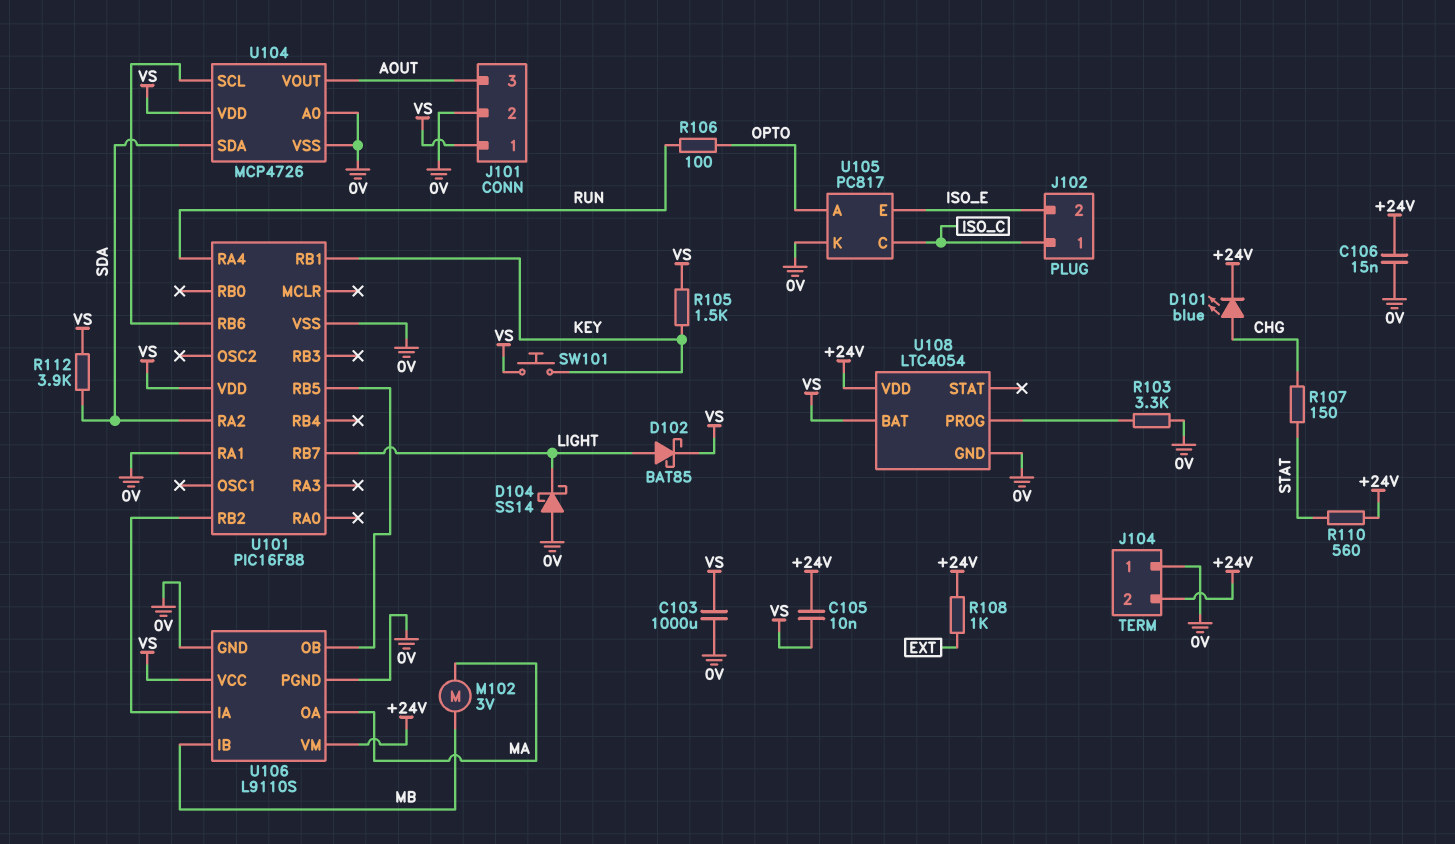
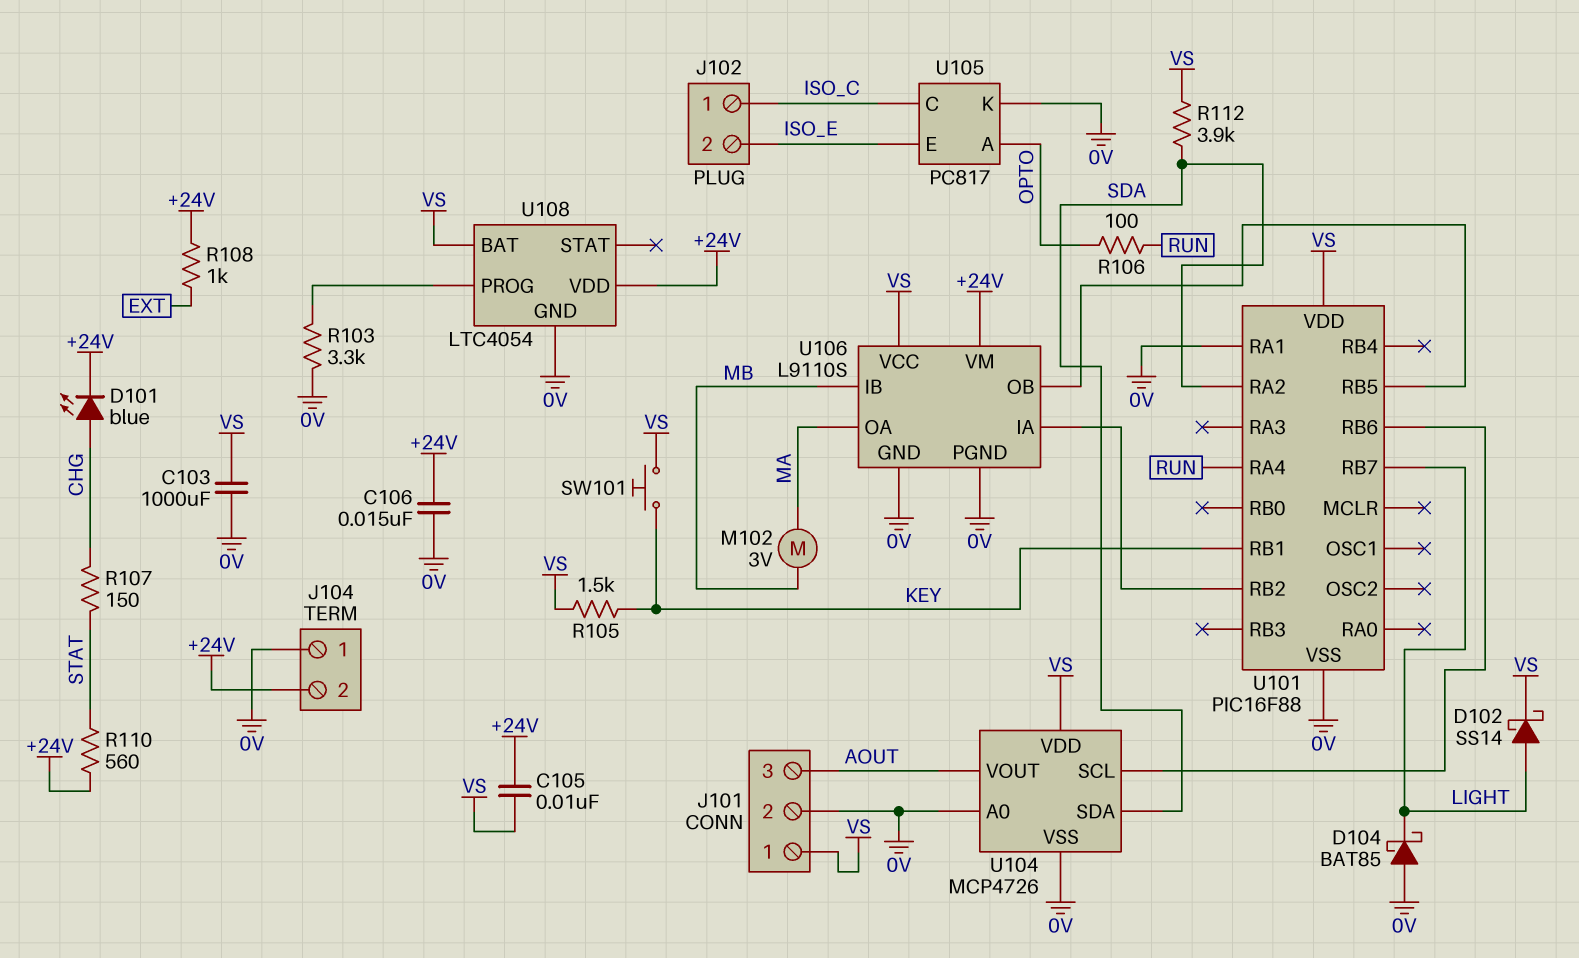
D102: schottky BAT85 (A LIGHT, K VS) -> schottky SS14 (A LIGHT, K VS)
D104: schottky SS14 (A 0V, K LIGHT) -> schottky BAT85 (A 0V, K LIGHT)

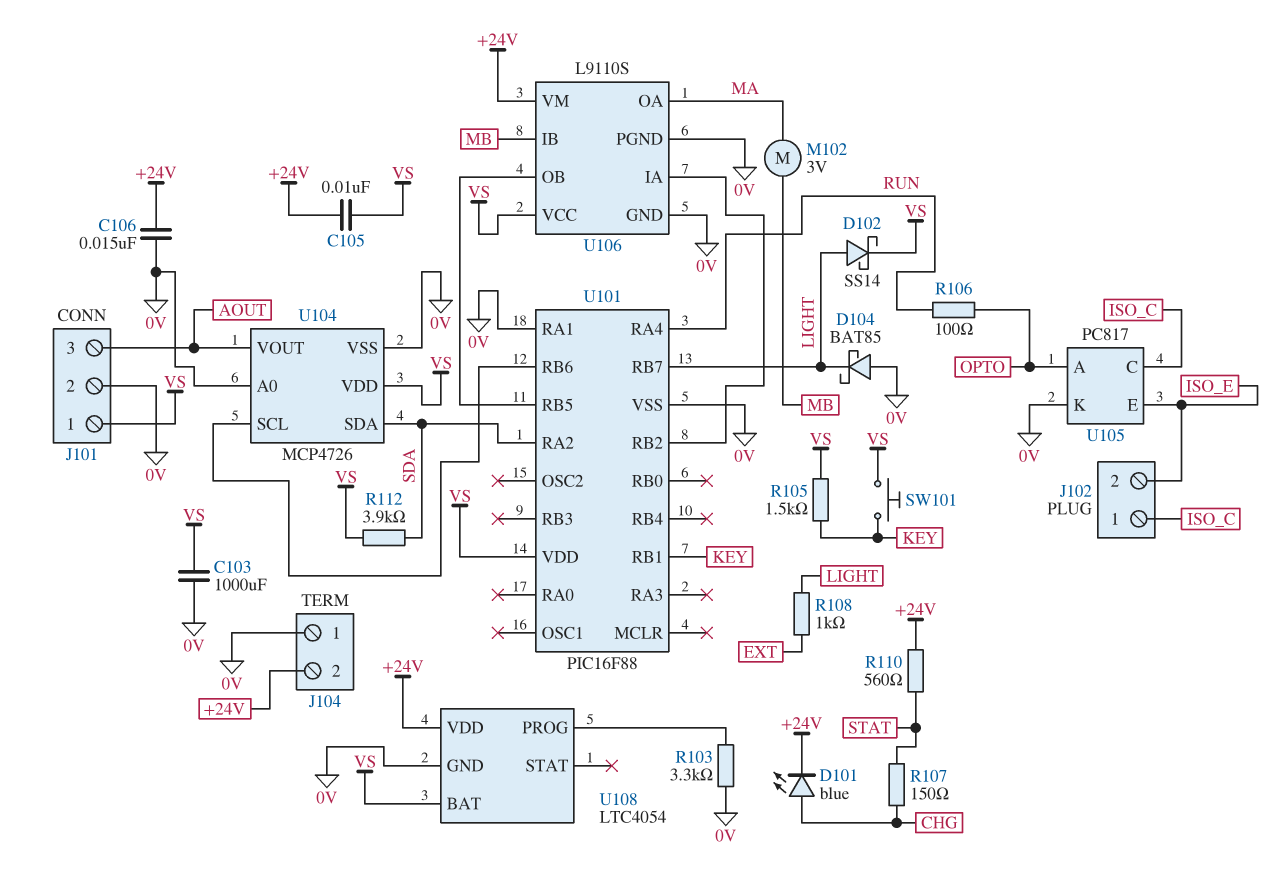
R108: 1k (+24V, EXT) -> 1k (EXT, LIGHT)

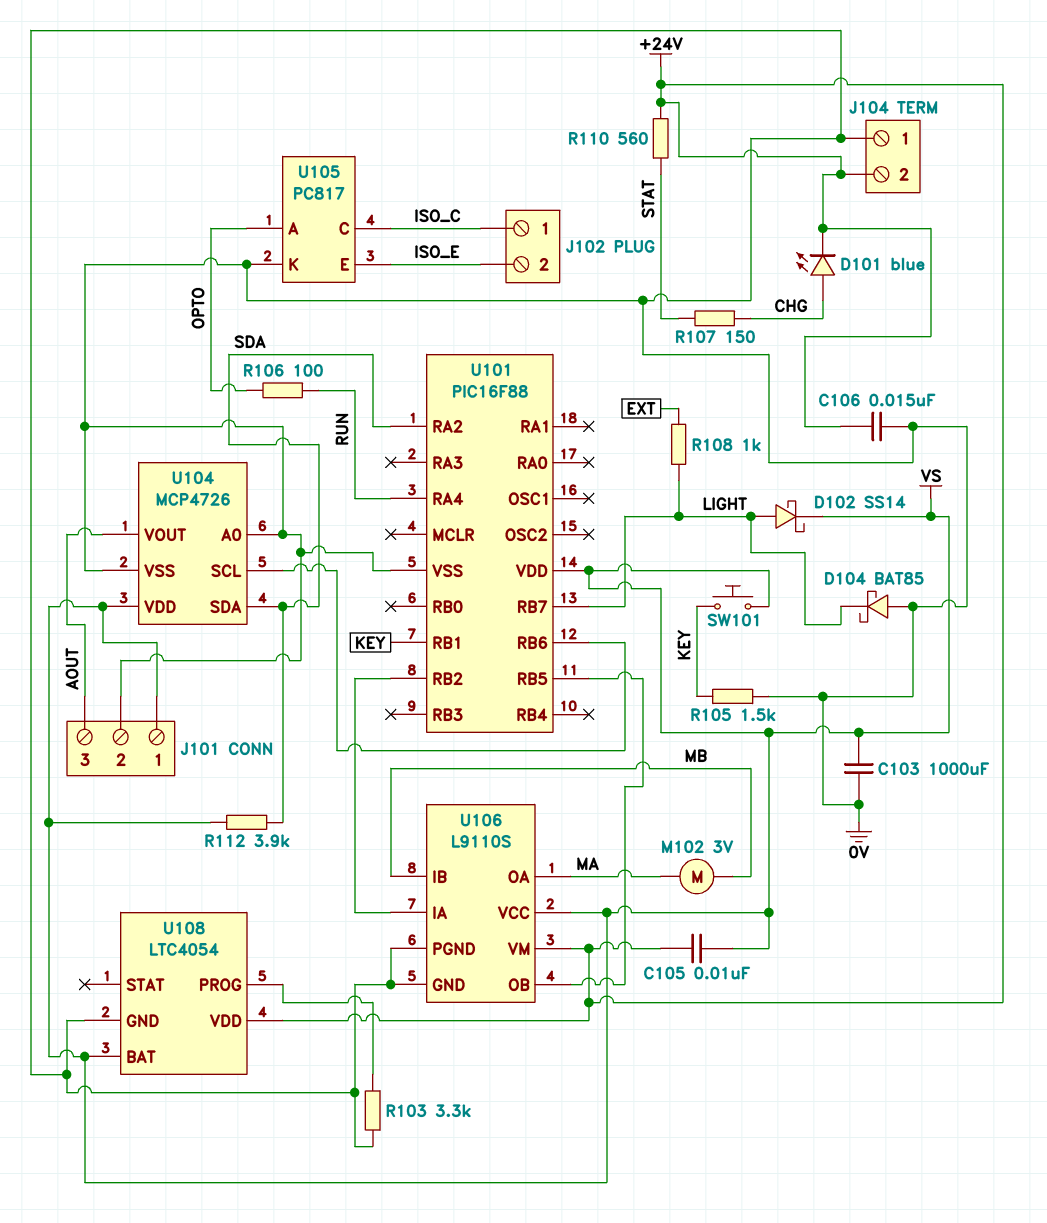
R105: 1.5k (KEY, VS) -> 1.5k (0V, KEY)
U101 pin RA1: 0V -> none

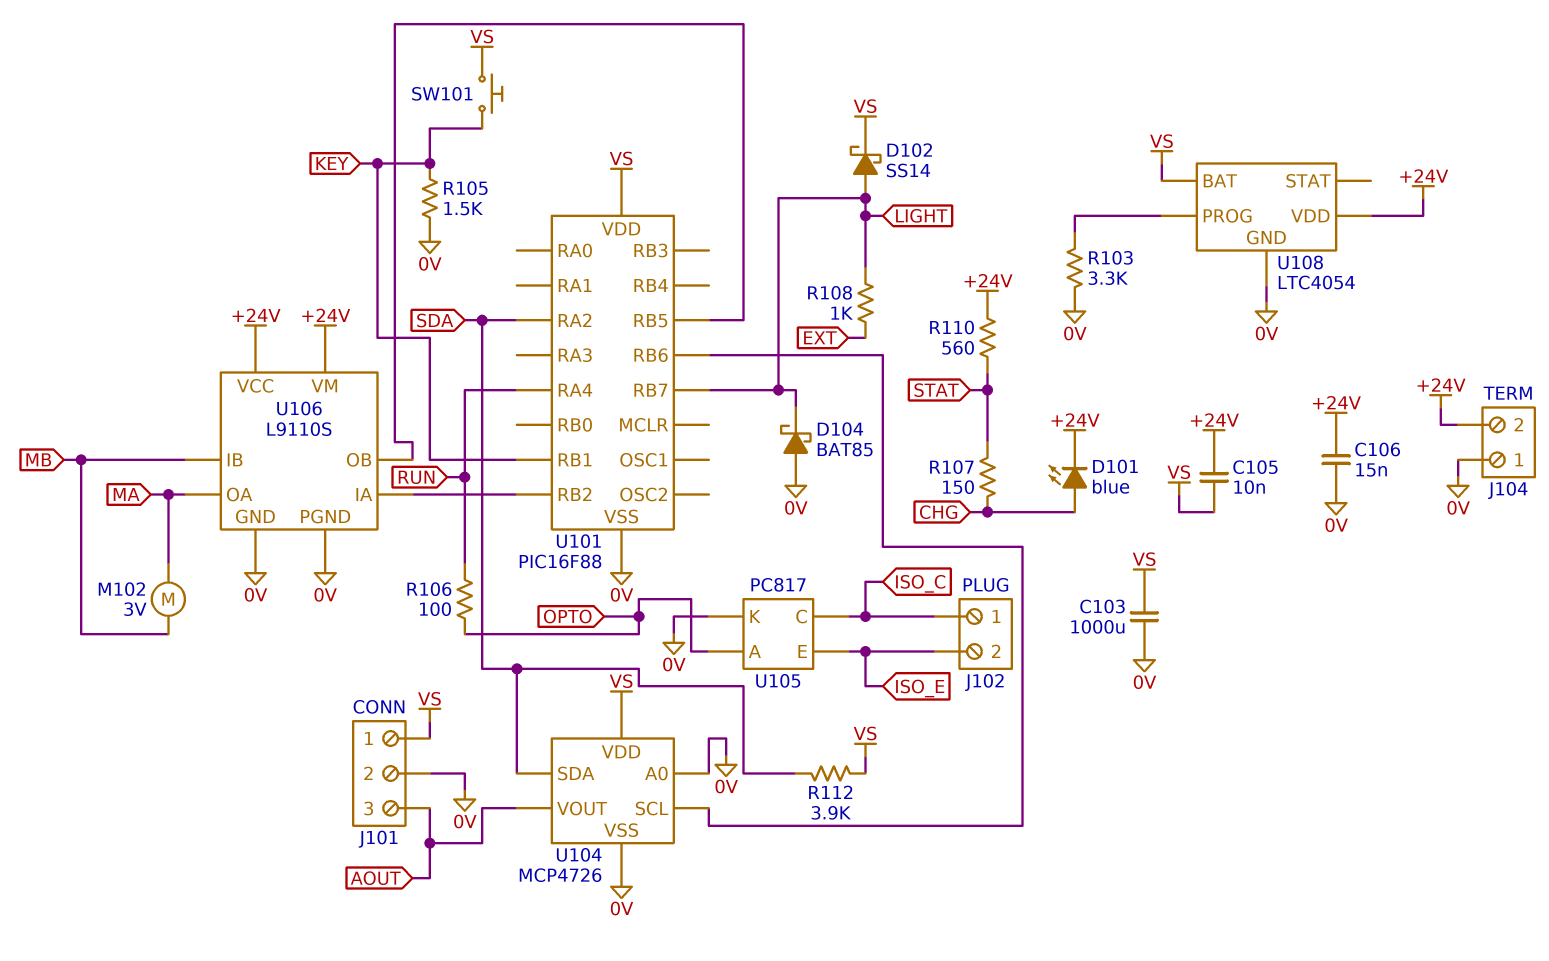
U106 pin VCC: VS -> +24V

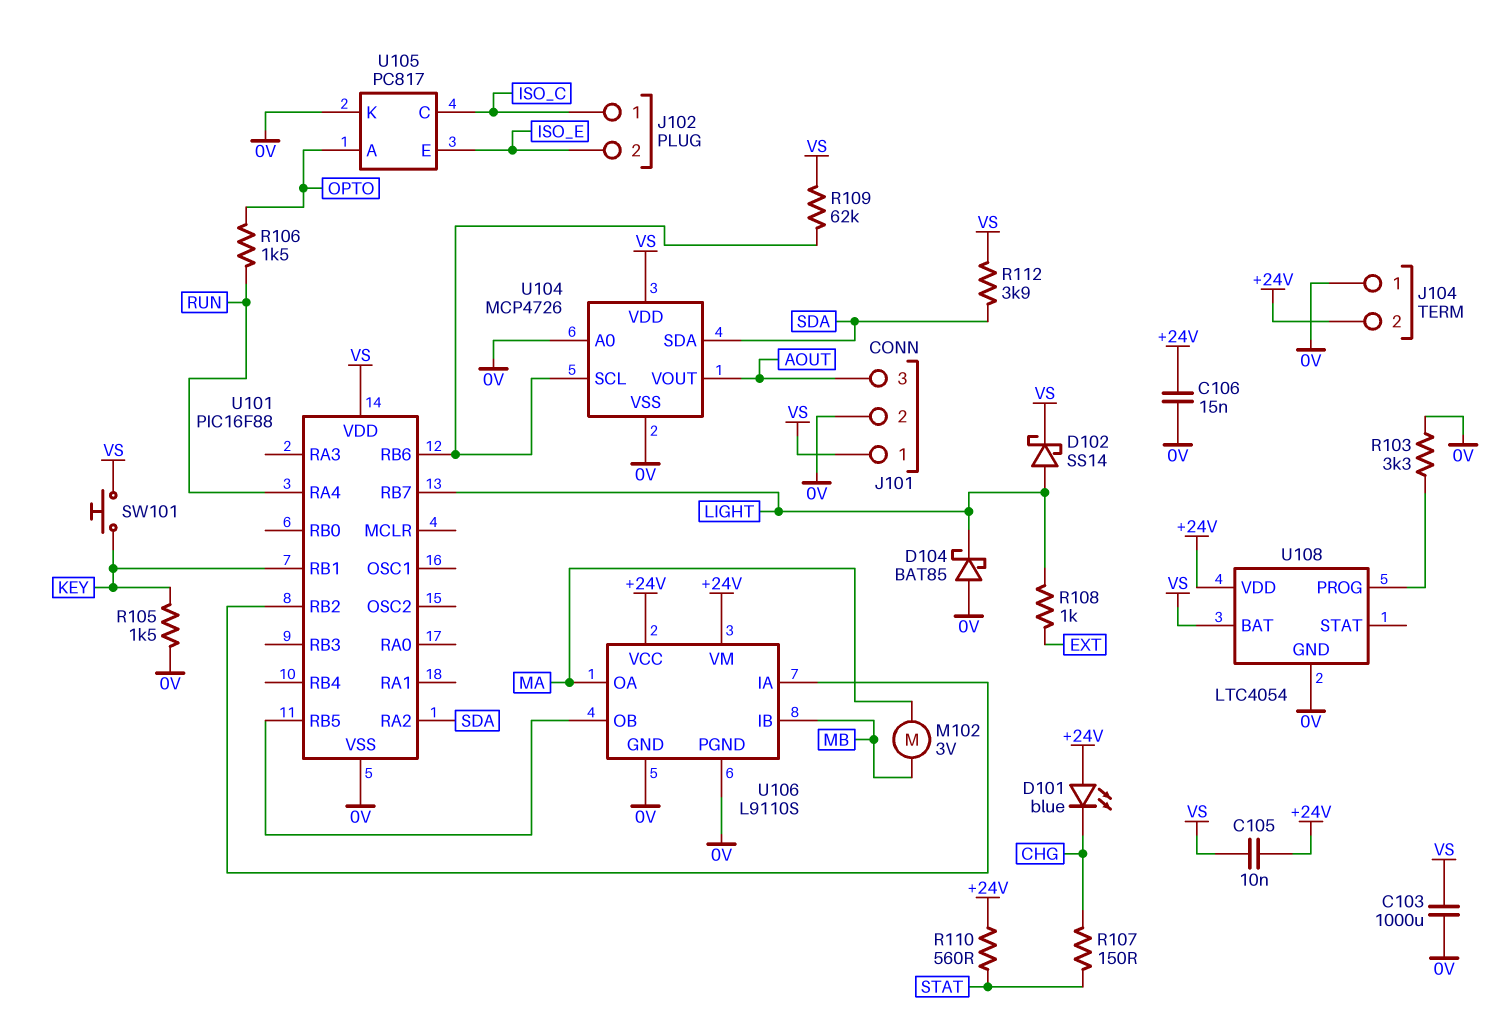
D101: LED blue (A CHG, K +24V) -> LED blue (A +24V, K CHG)
R106: 100 (OPTO, RUN) -> 1.5k (OPTO, RUN)
R109: none -> 62k (U101/RB6, VS)

